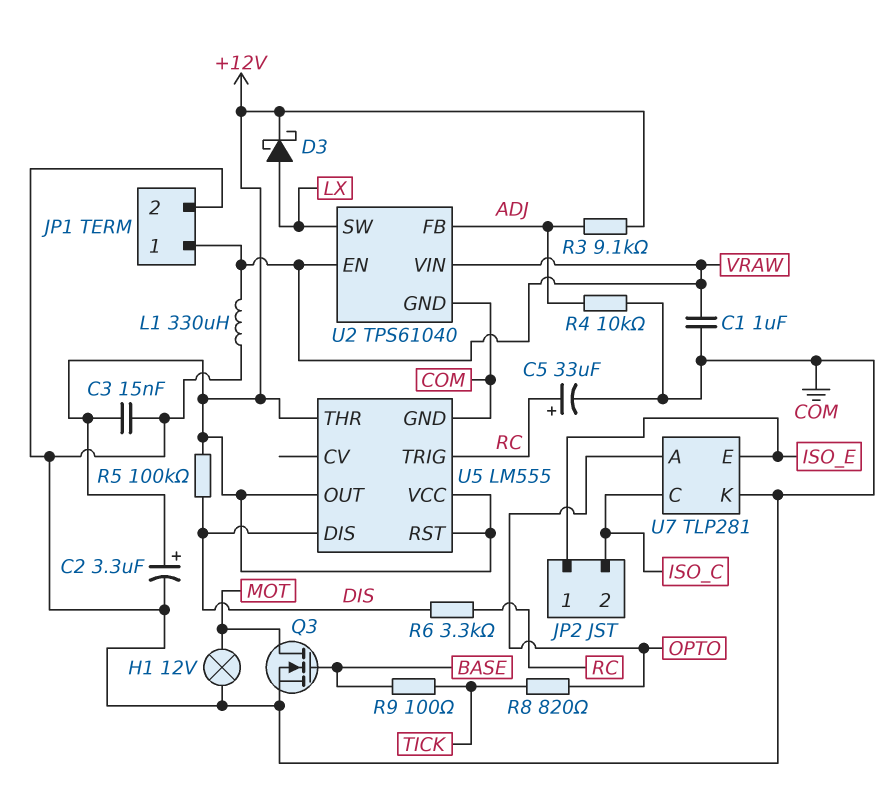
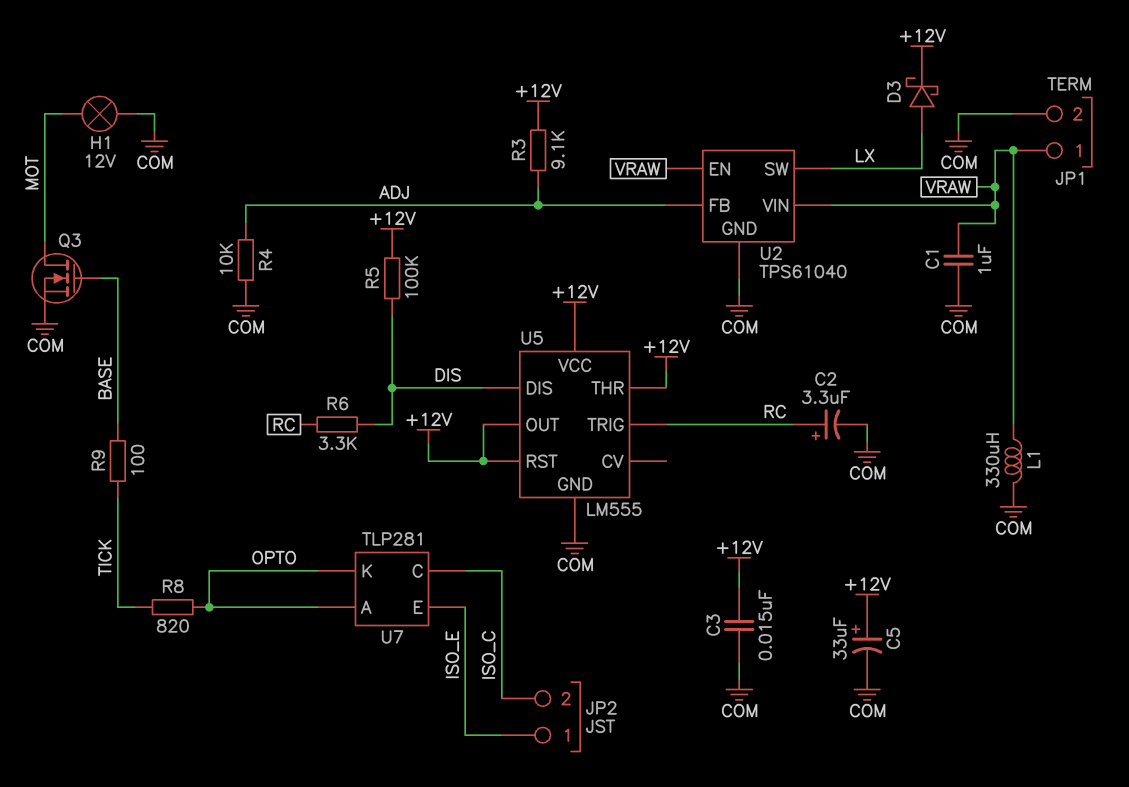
C2: 3.3uF (plus +12V, minus COM) -> 3.3uF (plus RC, minus COM)
C5: 33uF (plus RC, minus COM) -> 33uF (plus +12V, minus COM)
U7 pin K: COM -> OPTO

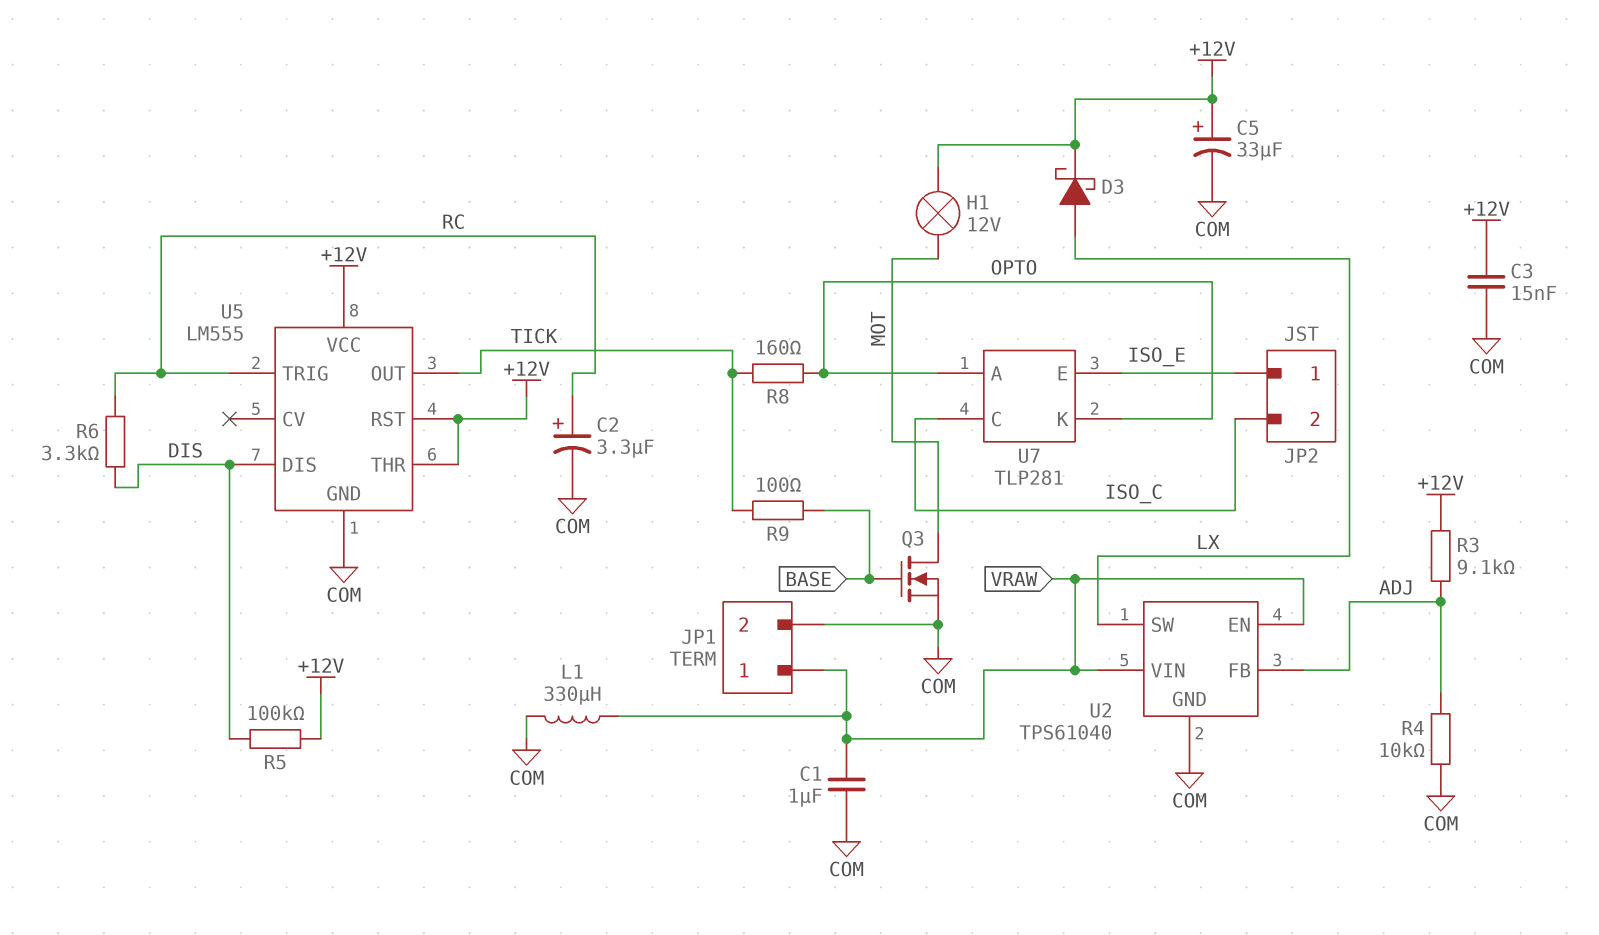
H1: lamp 12V (COM, MOT) -> lamp 12V (+12V, MOT)
R8: 820 (OPTO, TICK) -> 160 (OPTO, TICK)
U5 pin OUT: +12V -> TICK

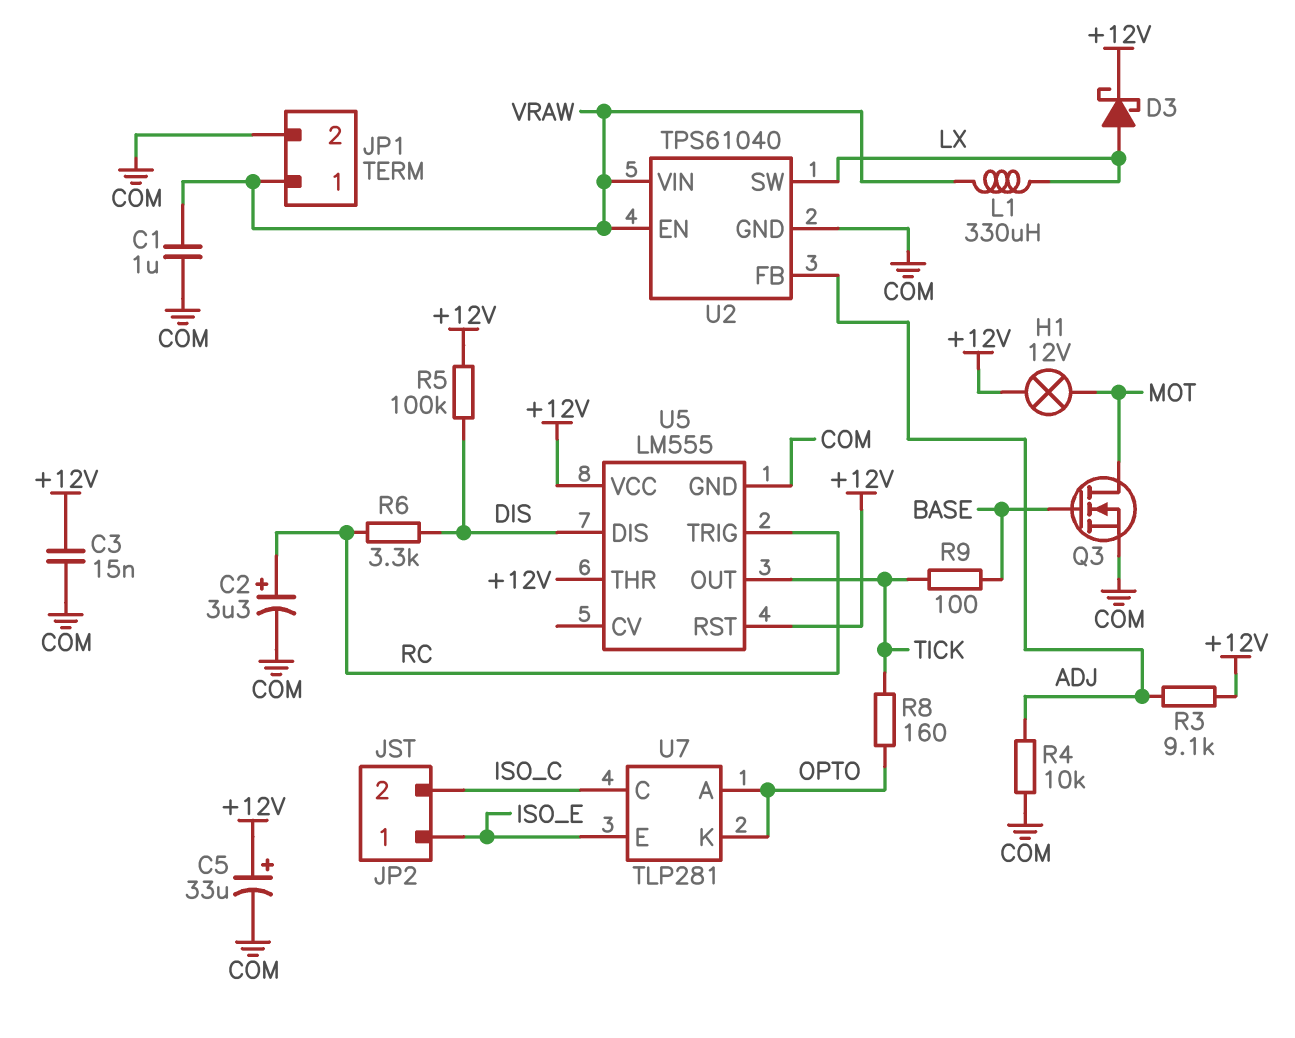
L1: 330uH (COM, VRAW) -> 330uH (LX, VRAW)

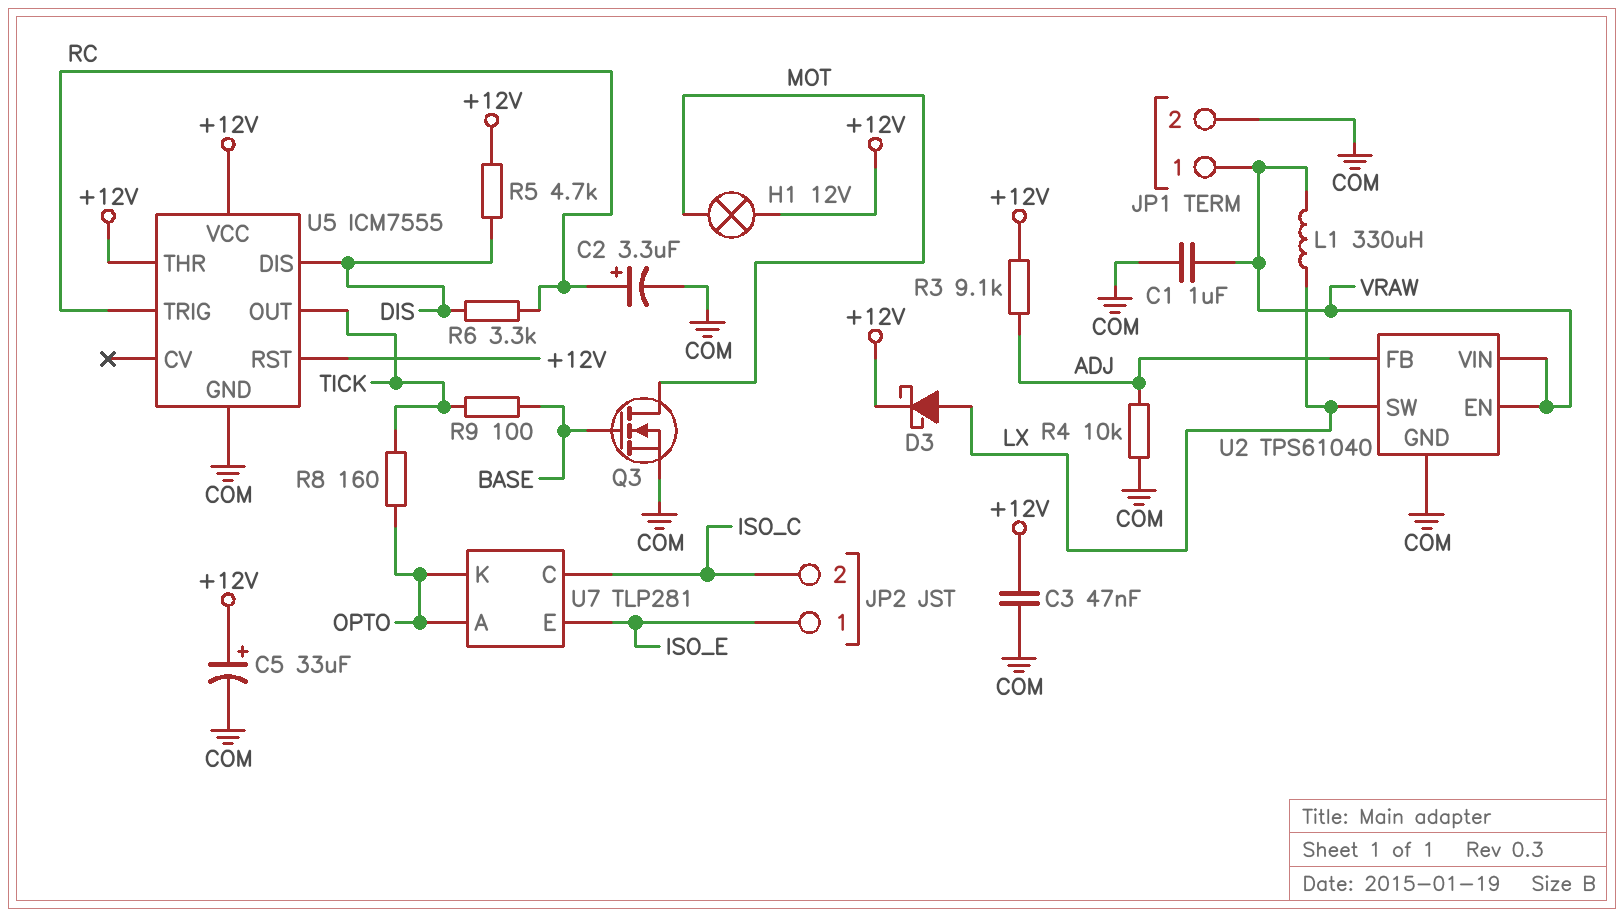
C3: 15nF (+12V, COM) -> 47nF (+12V, COM)
R5: 100k (+12V, DIS) -> 4.7k (+12V, DIS)
U5: LM555 -> ICM7555

